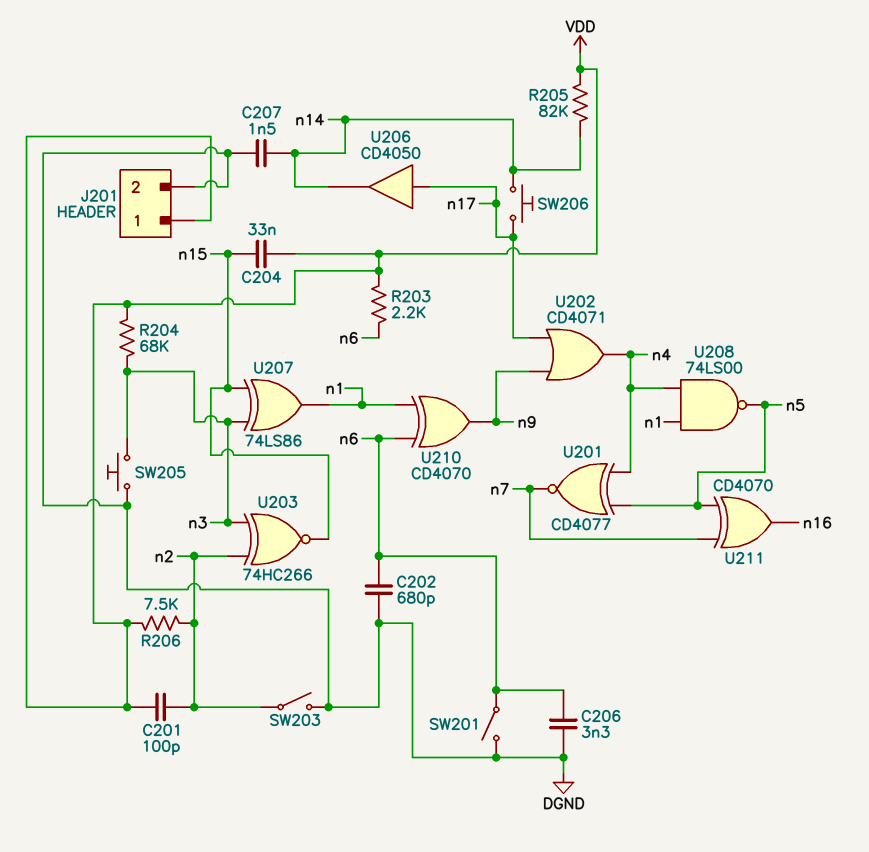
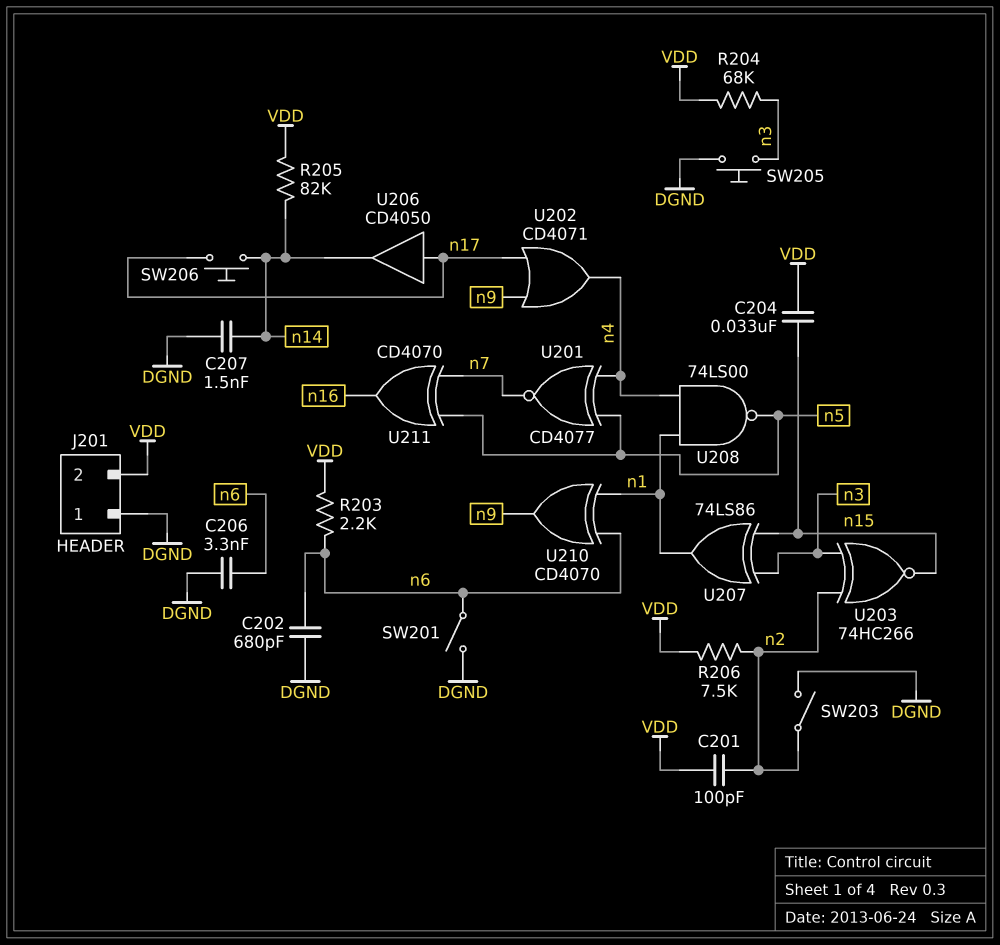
J201 pin 1: VDD -> DGND
J201 pin 2: DGND -> VDD

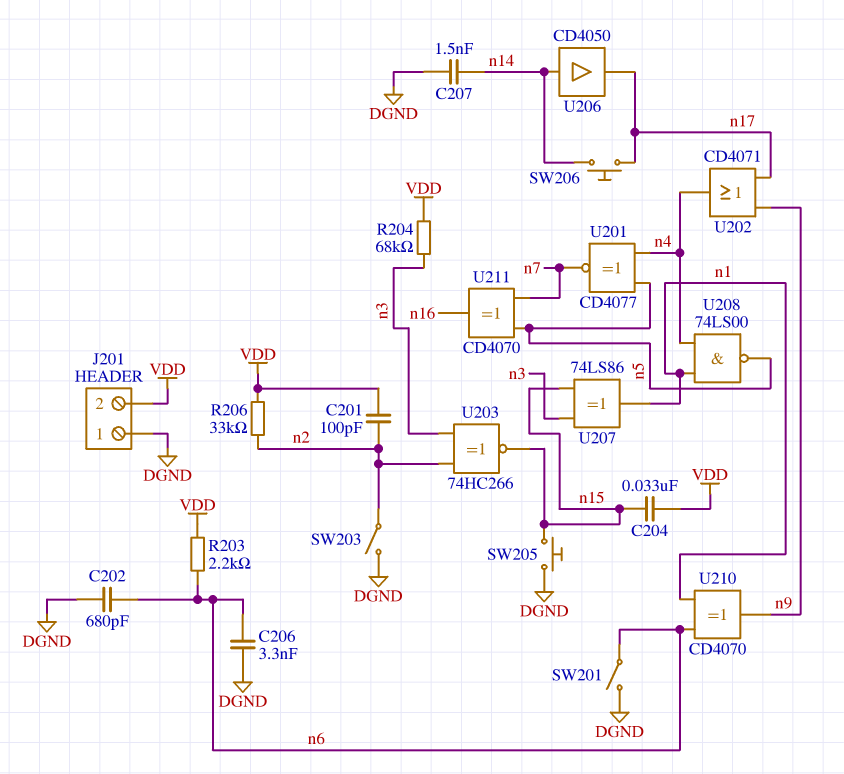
R205: 82k (VDD, n14) -> none
R206: 7.5k (VDD, n2) -> 33k (VDD, n2)
SW205: button (DGND, n3) -> button (DGND, n15)
U206: buffer CD4050 (in n17, out n14) -> buffer CD4050 (in n14, out n17)

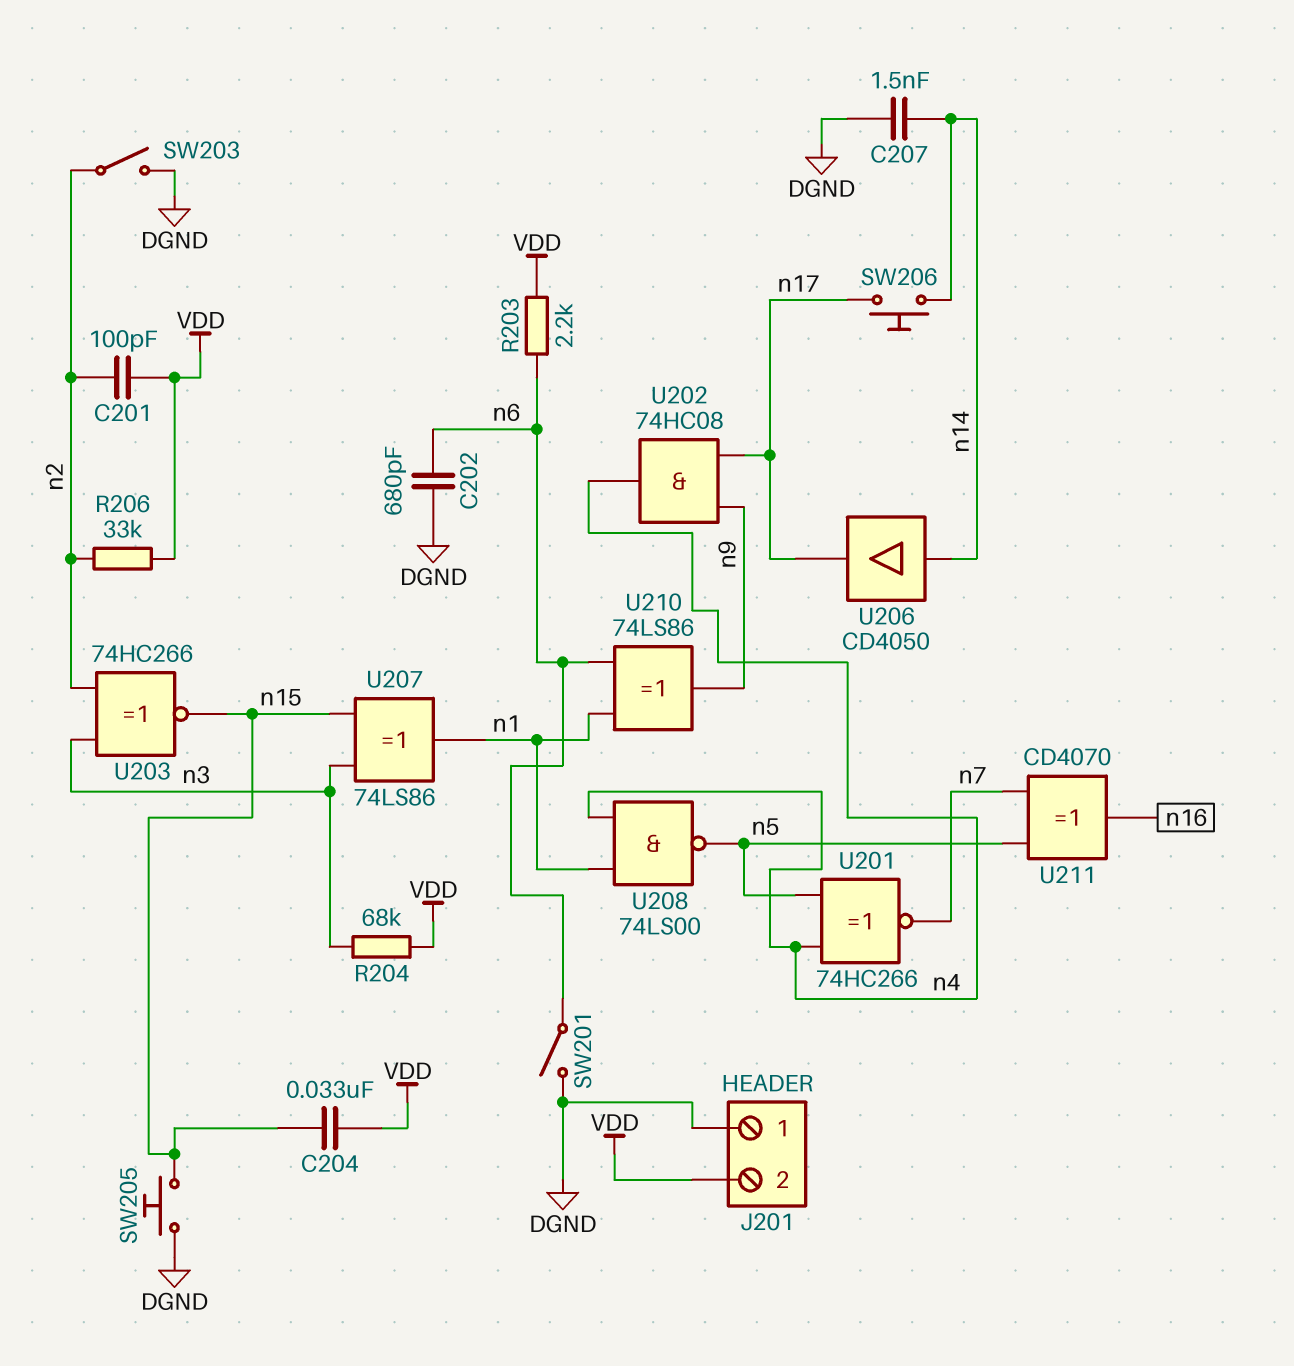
C206: 3.3nF (DGND, n6) -> none
U201: XNOR CD4077 (in n4, in n5, out n7) -> XNOR 74HC266 (in n4, in n5, out n7)
U202: OR CD4071 (in n9, in n17, out n4) -> AND 74HC08 (in n9, in n17, out n4)
U210: XOR CD4070 (in n1, in n6, out n9) -> XOR 74LS86 (in n1, in n6, out n9)

